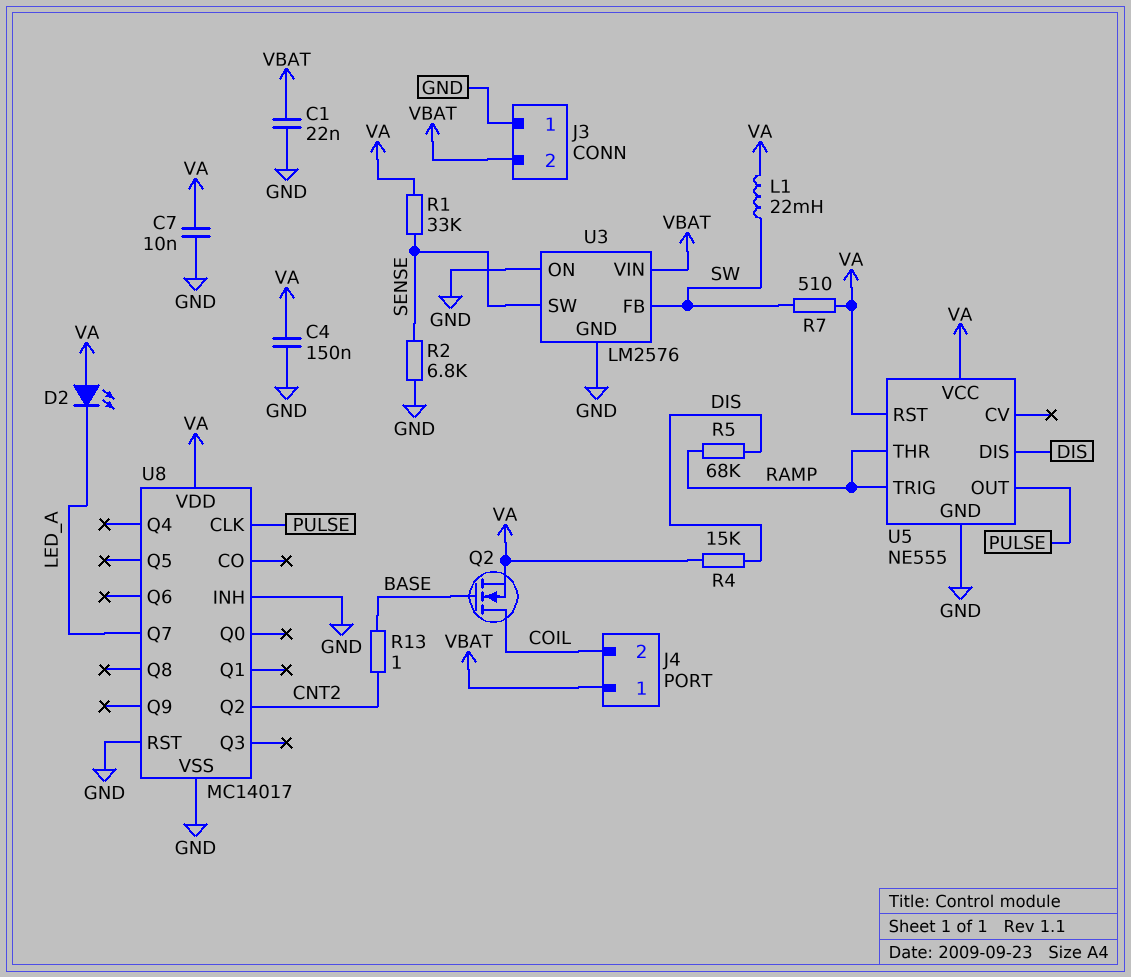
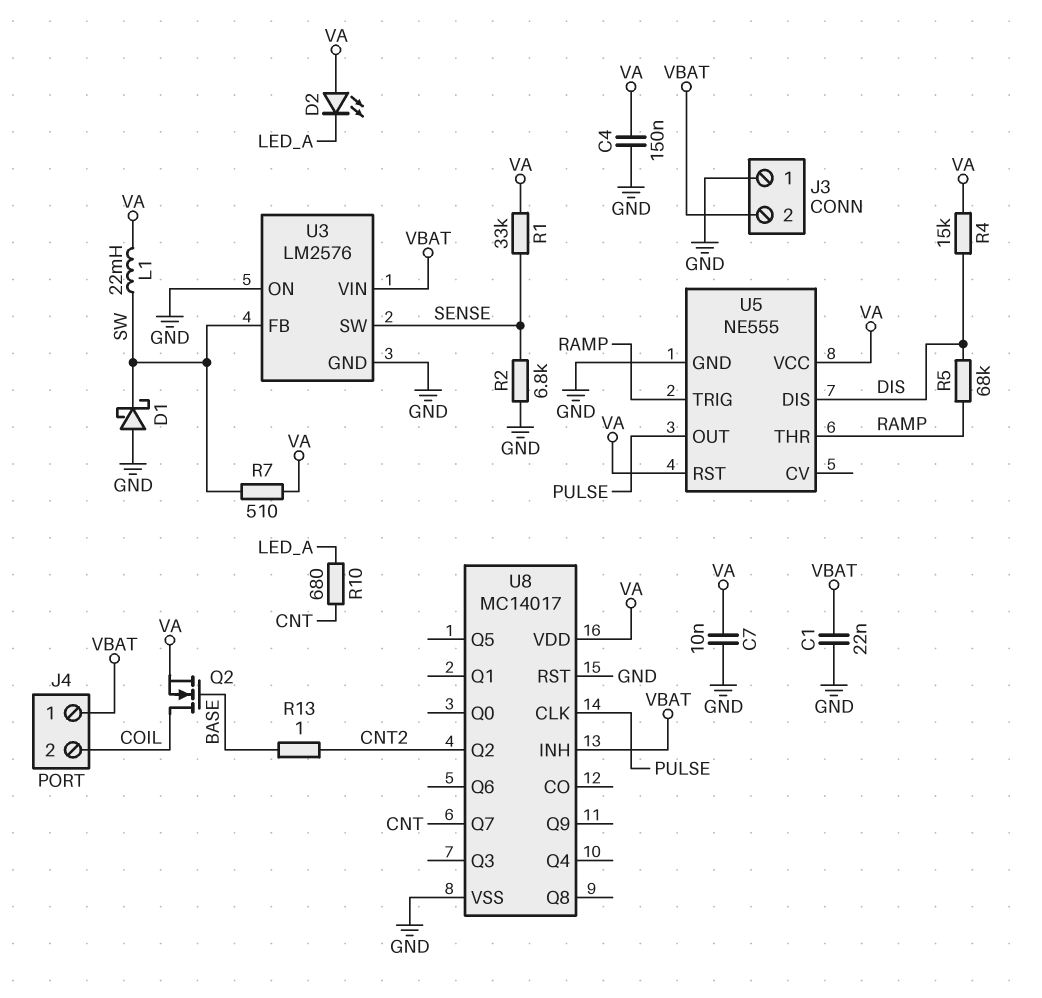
D1: none -> schottky (A GND, K SW)
R10: none -> 680 (CNT, LED_A)
U8 pin INH: GND -> VBAT
U8 pin Q7: LED_A -> CNT

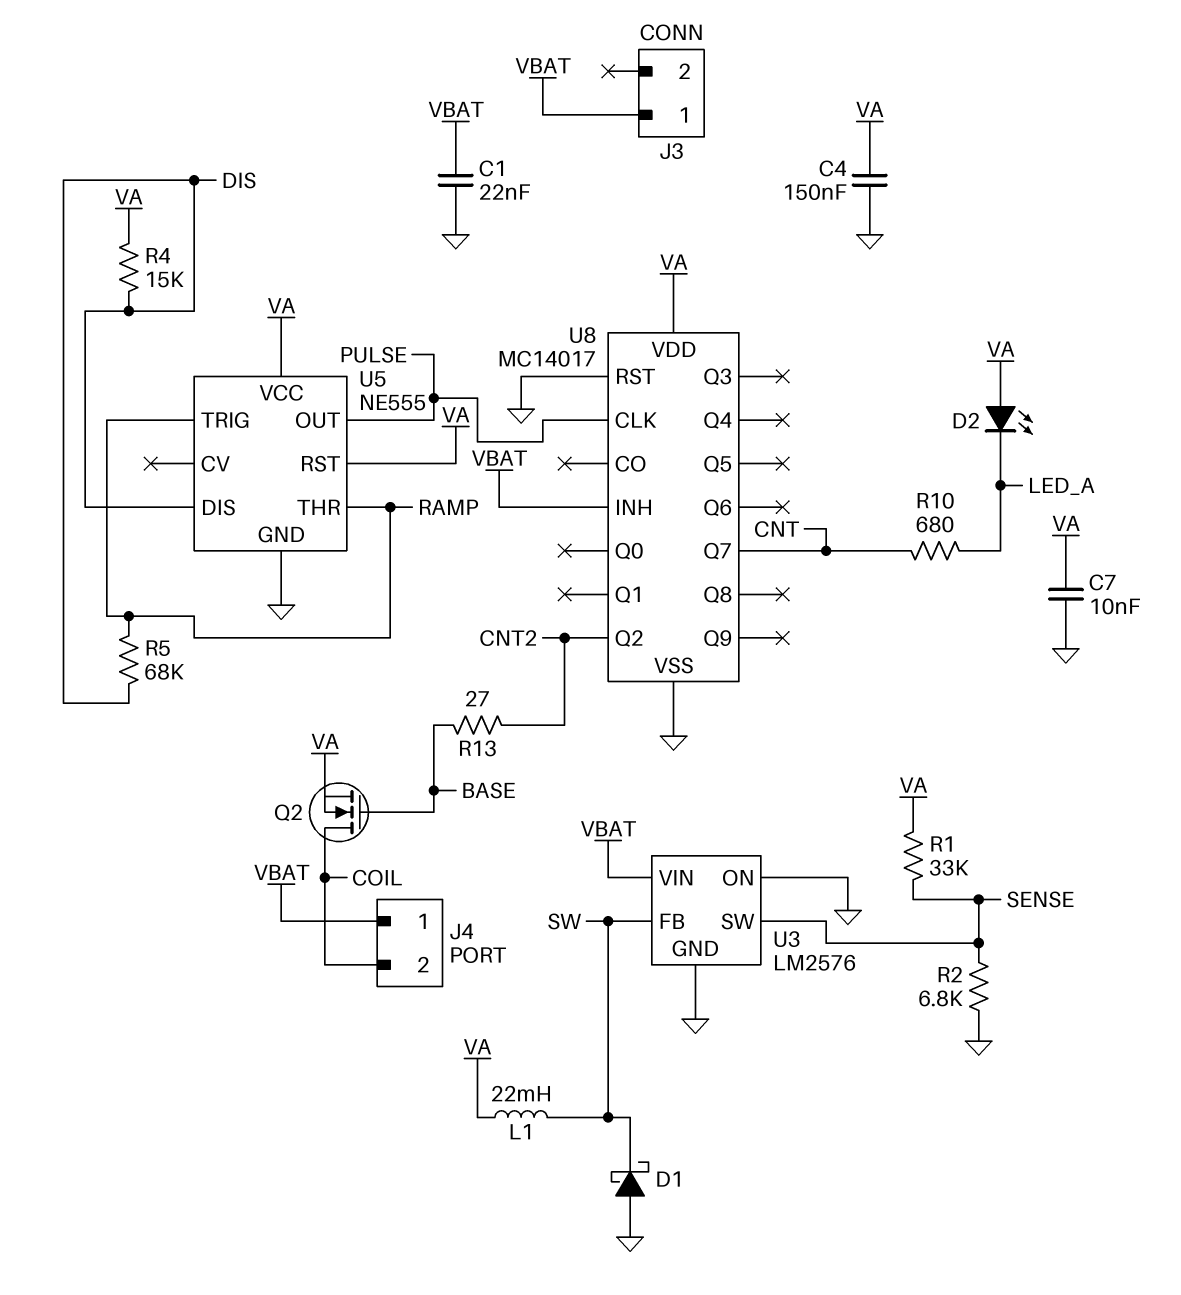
J3 pin 1: GND -> VBAT
J3 pin 2: VBAT -> none
R7: 510 (SW, VA) -> none
R13: 1 (BASE, CNT2) -> 27 (BASE, CNT2)

